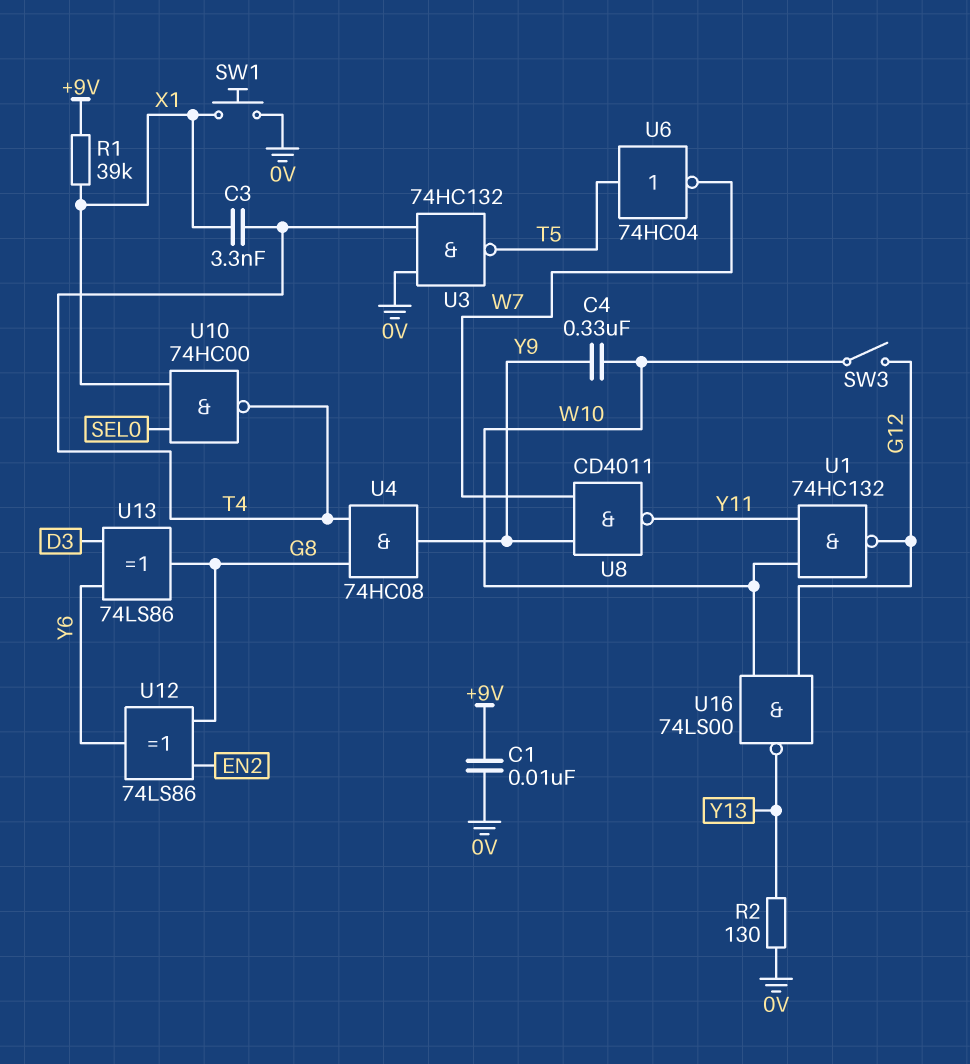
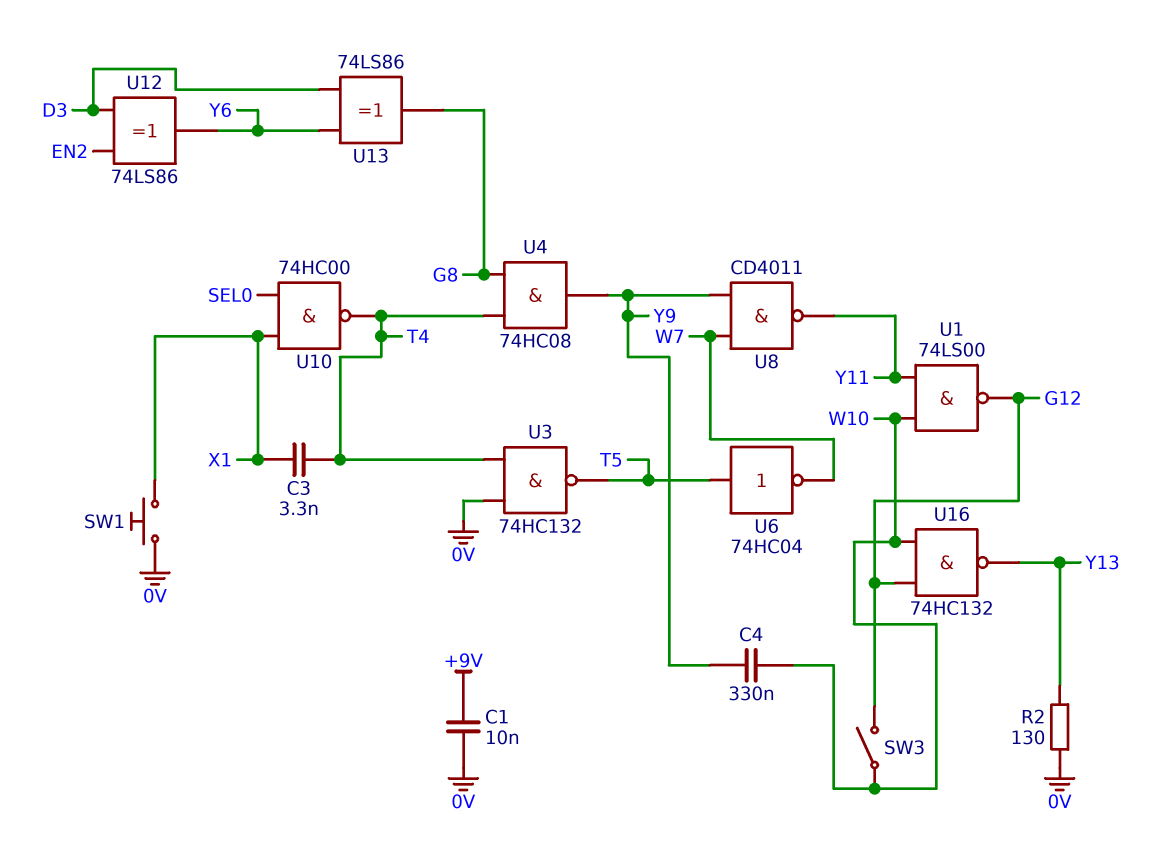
R1: 39k (+9V, X1) -> none
U1: NAND 74HC132 (in W10, in Y11, out G12) -> NAND 74LS00 (in W10, in Y11, out G12)
U12: XOR 74LS86 (in EN2, in G8, out Y6) -> XOR 74LS86 (in D3, in EN2, out Y6)
U16: NAND 74LS00 (in G12, in W10, out Y13) -> NAND 74HC132 (in G12, in W10, out Y13)

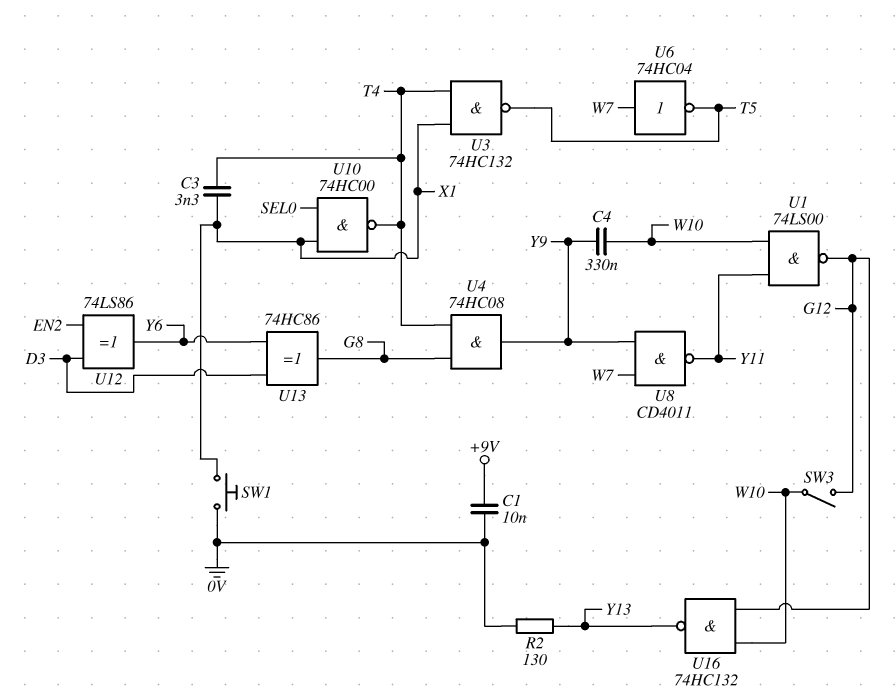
U3: NAND 74HC132 (in 0V, in T4, out T5) -> NAND 74HC132 (in T4, in X1, out T5)
U6: NOT 74HC04 (in T5, out W7) -> NOT 74HC04 (in W7, out T5)
U13: XOR 74LS86 (in D3, in Y6, out G8) -> XOR 74HC86 (in D3, in Y6, out G8)

